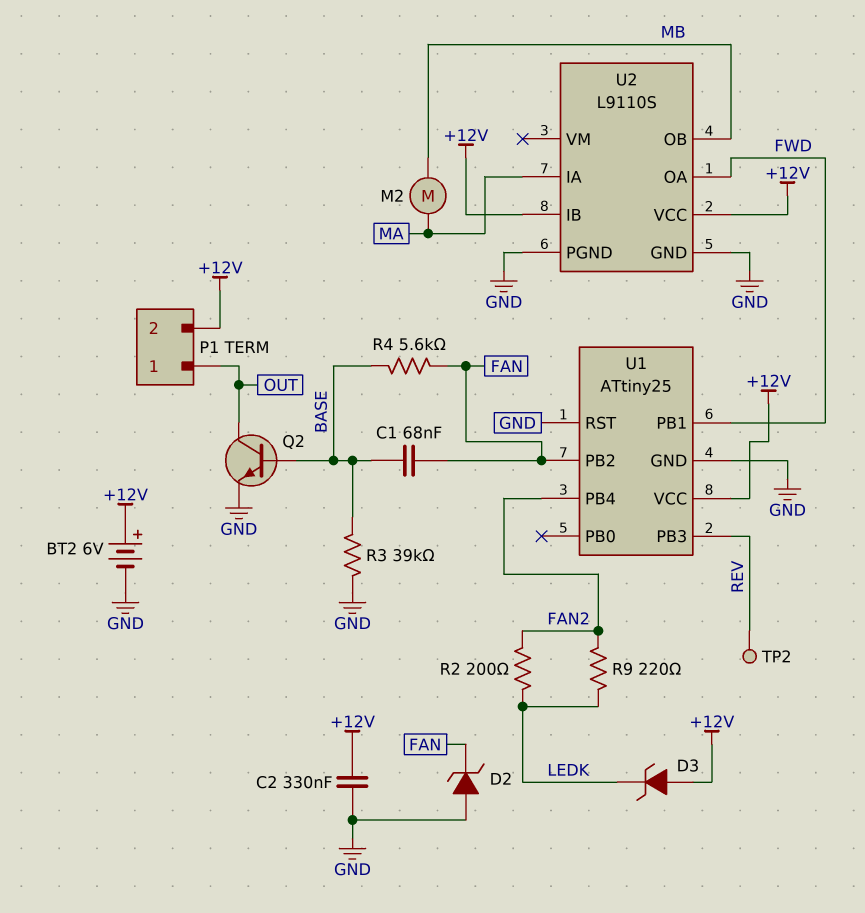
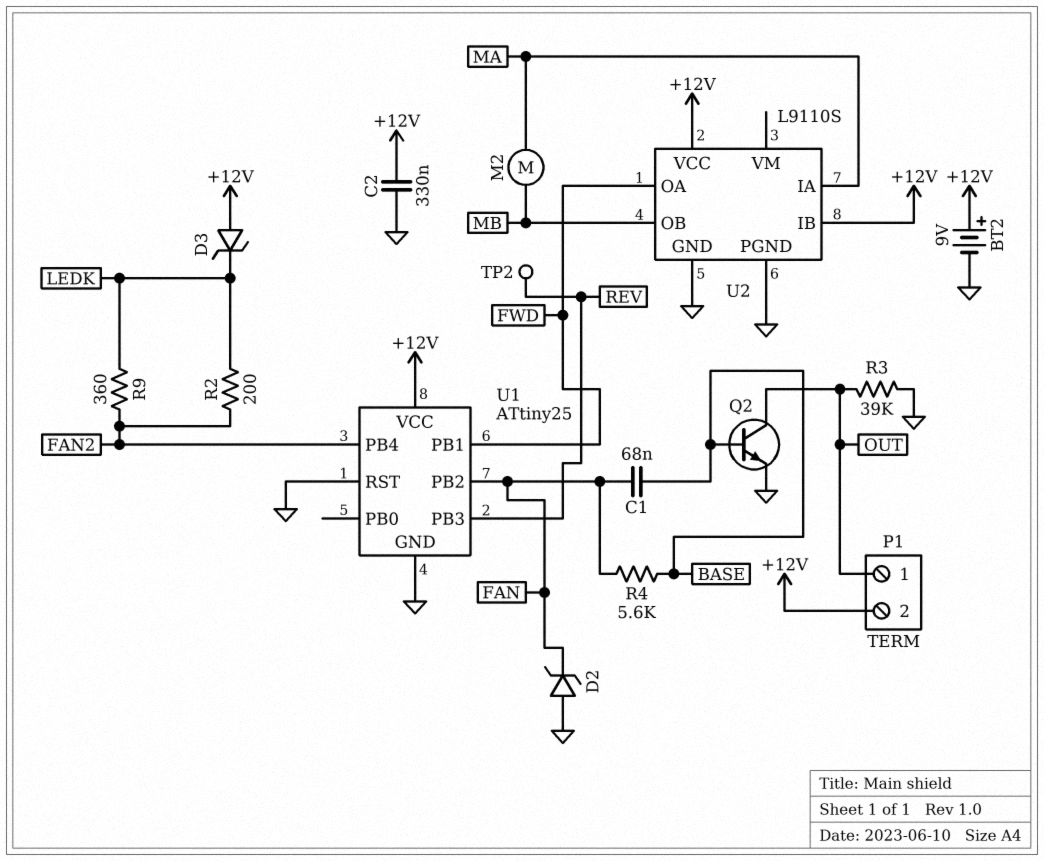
BT2: 6V (plus +12V, minus GND) -> 9V (plus +12V, minus GND)
R3: 39k (BASE, GND) -> 39k (GND, OUT)
R9: 220 (FAN2, LEDK) -> 360 (FAN2, LEDK)

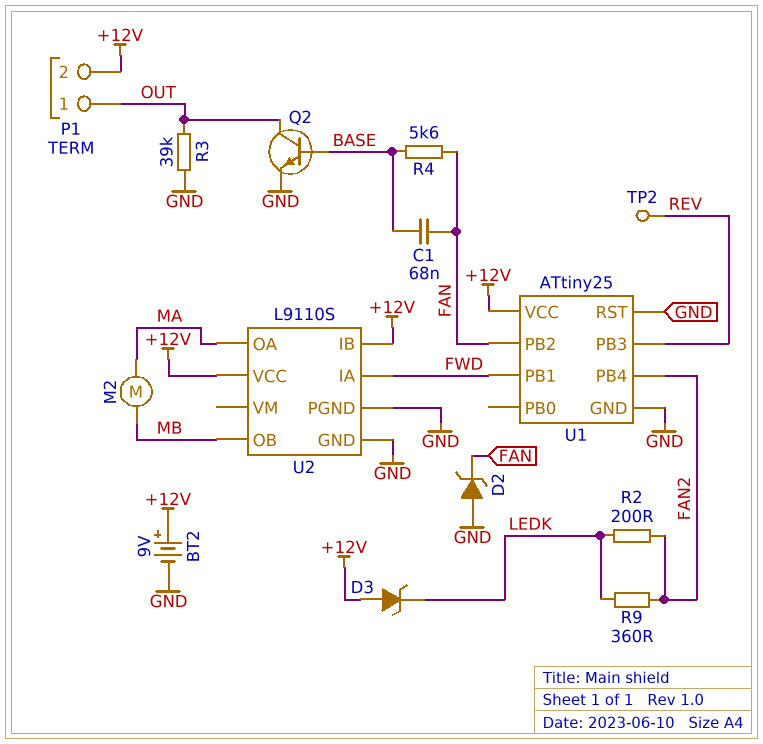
C2: 330nF (+12V, GND) -> none
U2 pin IA: MA -> FWD
U2 pin OA: FWD -> MA

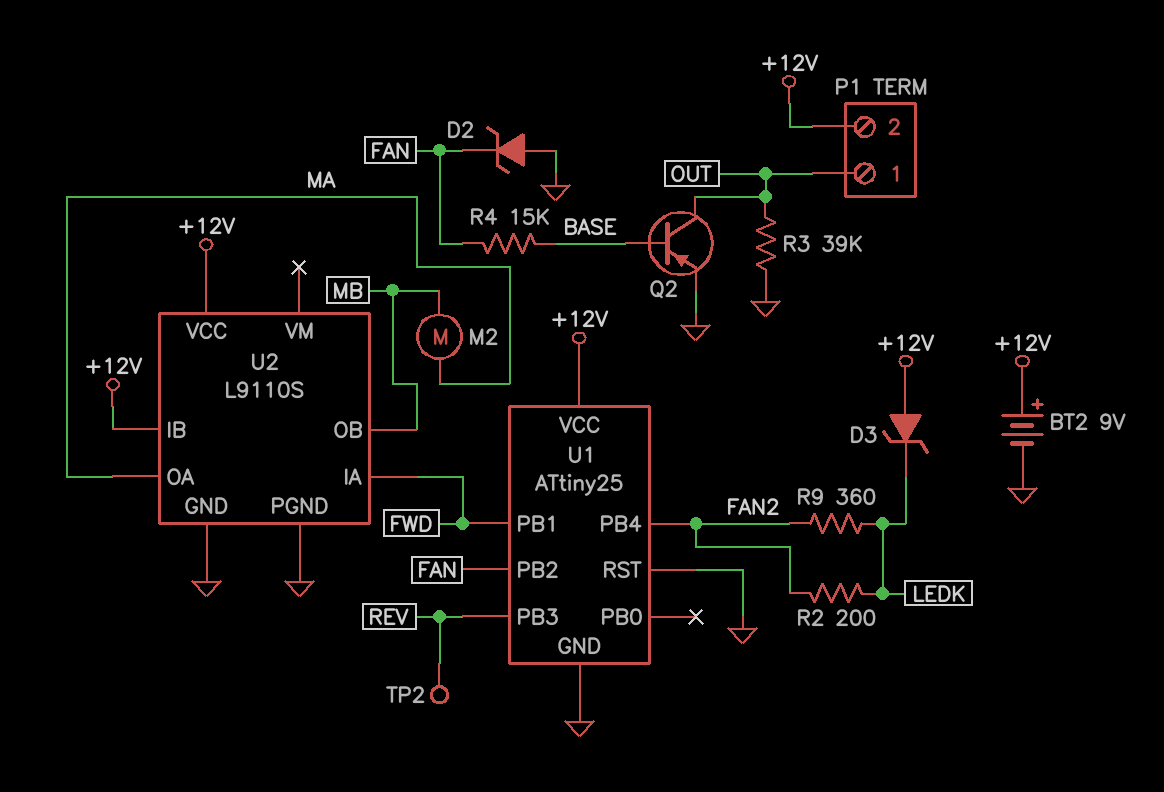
C1: 68nF (BASE, FAN) -> none
Q2: NPN (B BASE, C OUT, E GND) -> PNP (B BASE, C OUT, E GND)
R4: 5.6k (BASE, FAN) -> 15k (BASE, FAN)

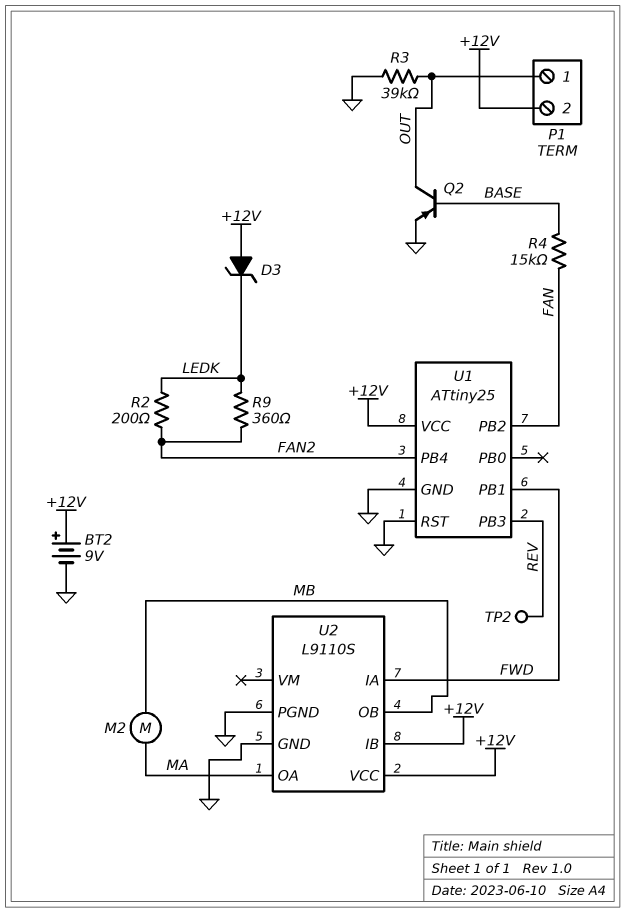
D2: zener (A GND, K FAN) -> none

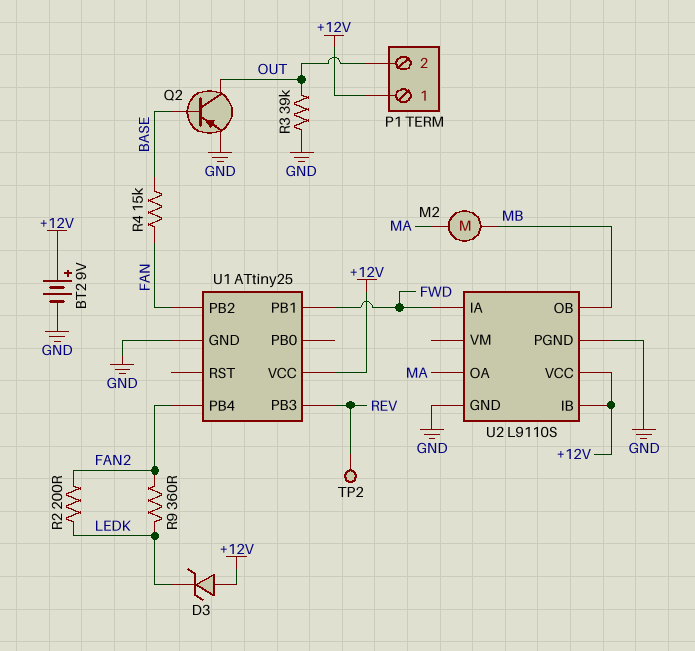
P1 pin 1: OUT -> +12V
P1 pin 2: +12V -> OUT
U1 pin RST: GND -> none

